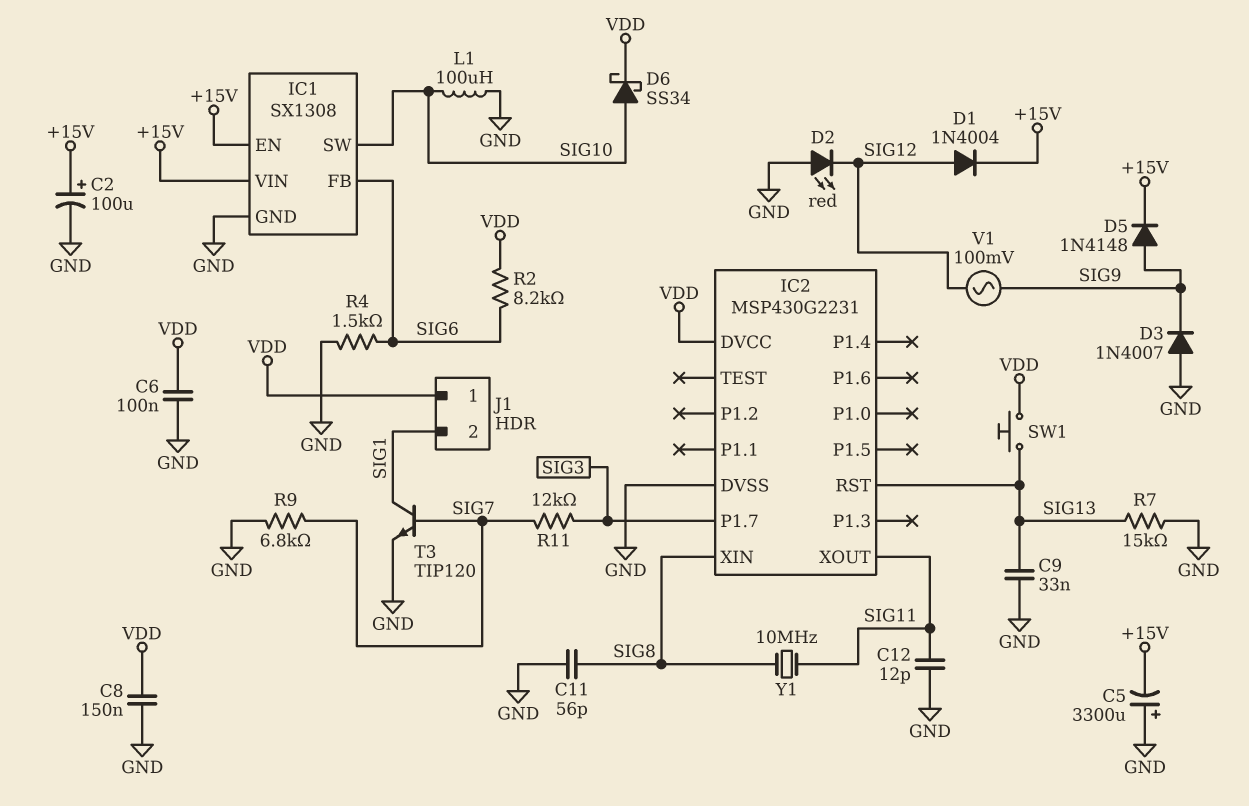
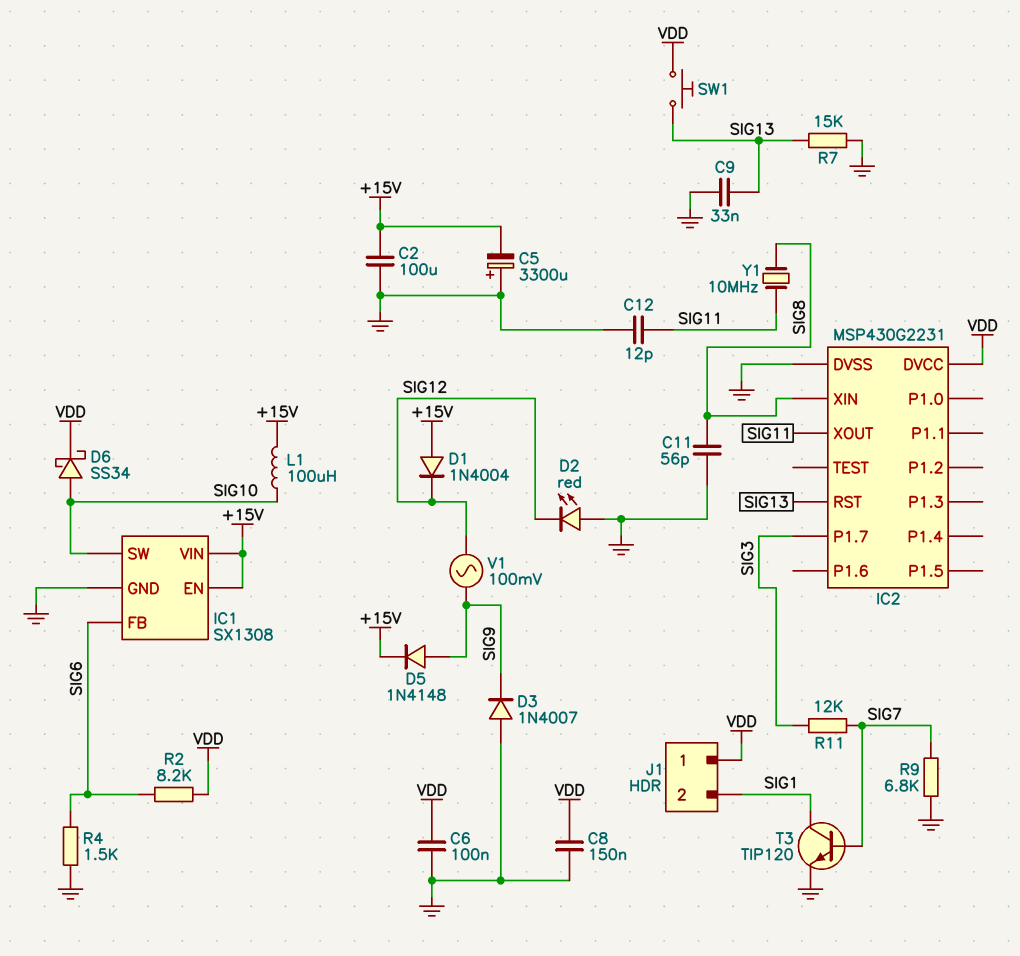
C2: 100uF (plus +15V, minus GND) -> 100uF (+15V, GND)
D1: diode 1N4004 (A SIG12, K +15V) -> diode 1N4004 (A +15V, K SIG12)
L1: 100uH (GND, SIG10) -> 100uH (+15V, SIG10)

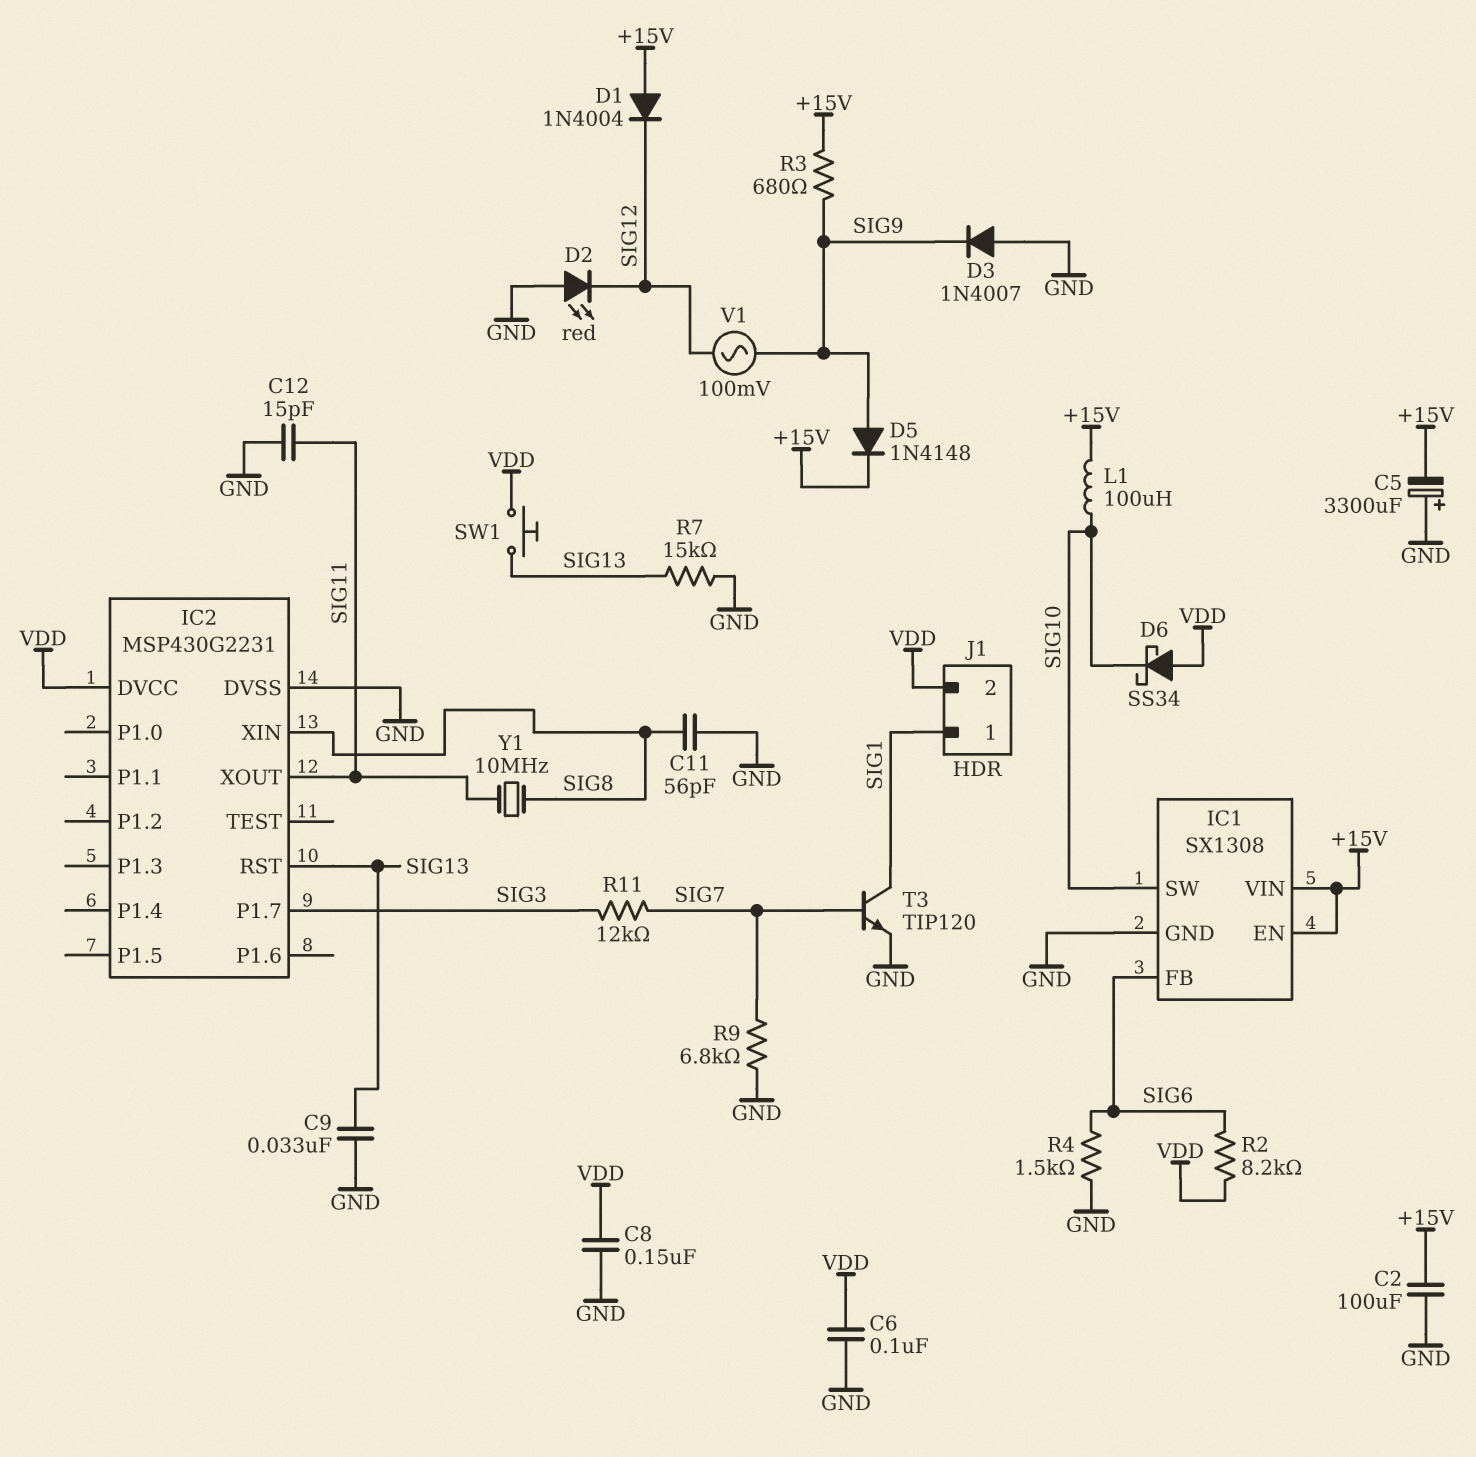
C12: 12pF (GND, SIG11) -> 15pF (GND, SIG11)
D6: schottky SS34 (A SIG10, K VDD) -> schottky SS34 (A VDD, K SIG10)
J1 pin 1: VDD -> SIG1
J1 pin 2: SIG1 -> VDD
R3: none -> 680 (+15V, SIG9)

